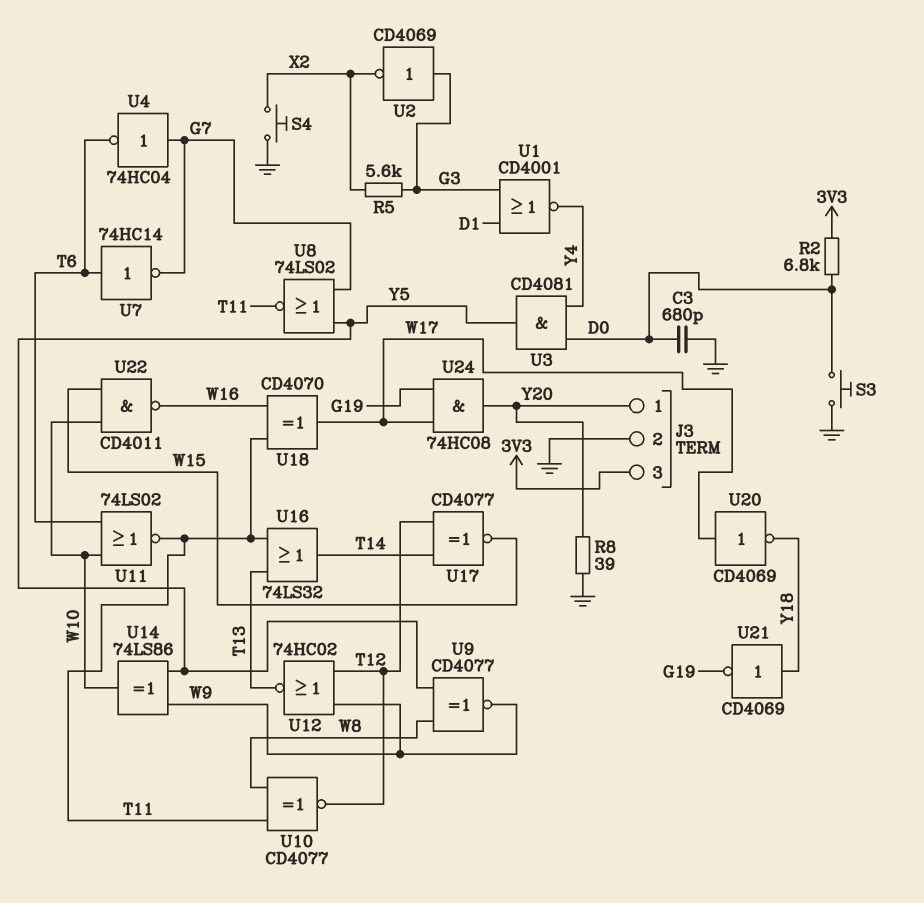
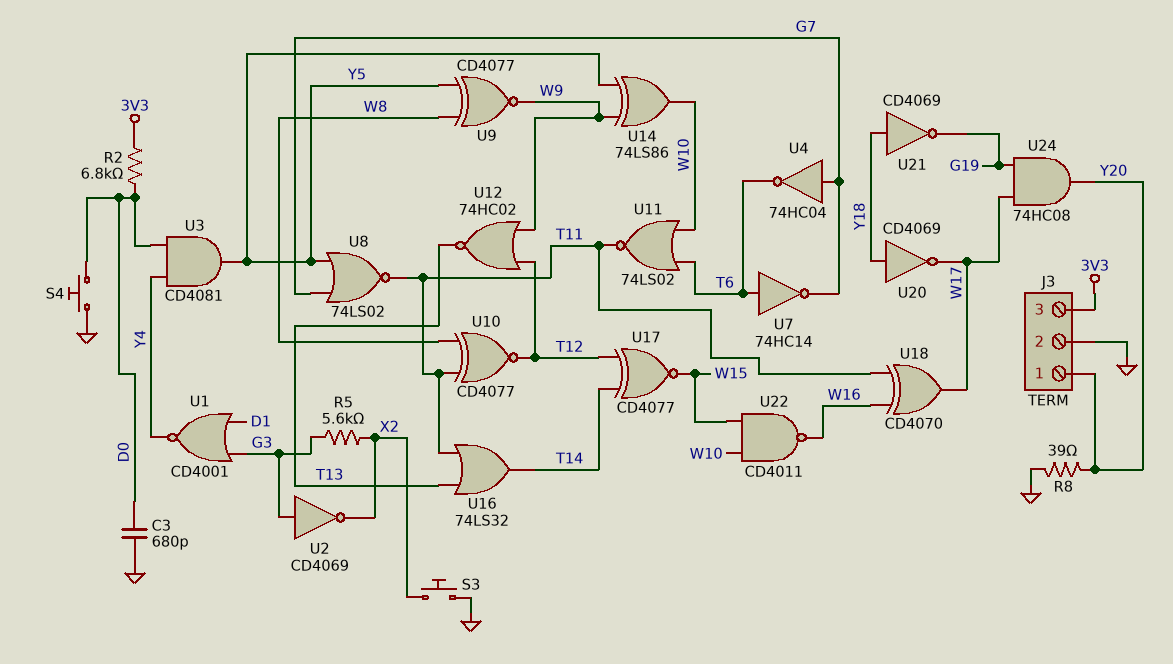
S3: button (D0, GND) -> button (GND, X2)
S4: button (GND, X2) -> button (D0, GND)
U20: NOT CD4069 (in W17, out Y18) -> NOT CD4069 (in Y18, out W17)

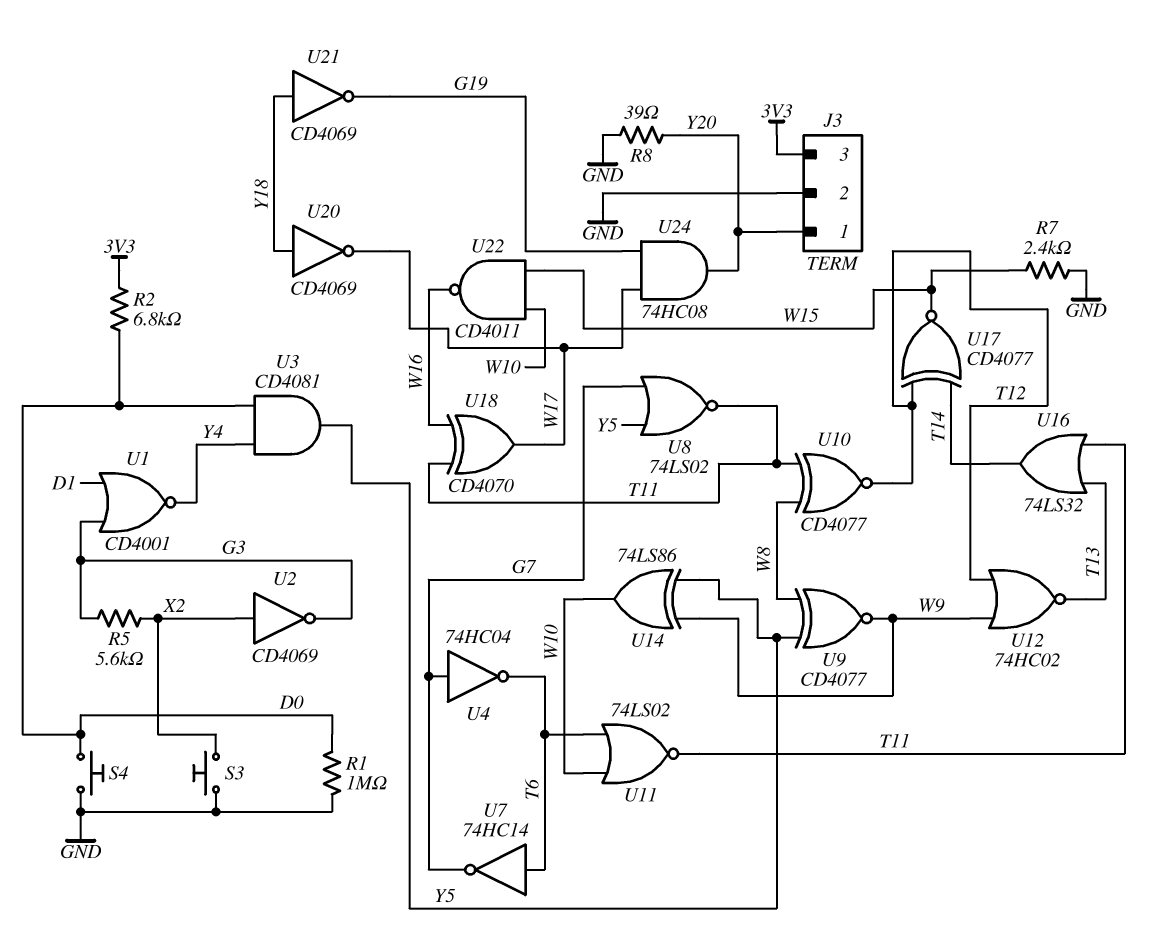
C3: 680pF (D0, GND) -> none
R1: none -> 1M (D0, GND)
R7: none -> 2.4k (GND, W15)
U2: NOT CD4069 (in G3, out X2) -> NOT CD4069 (in X2, out G3)

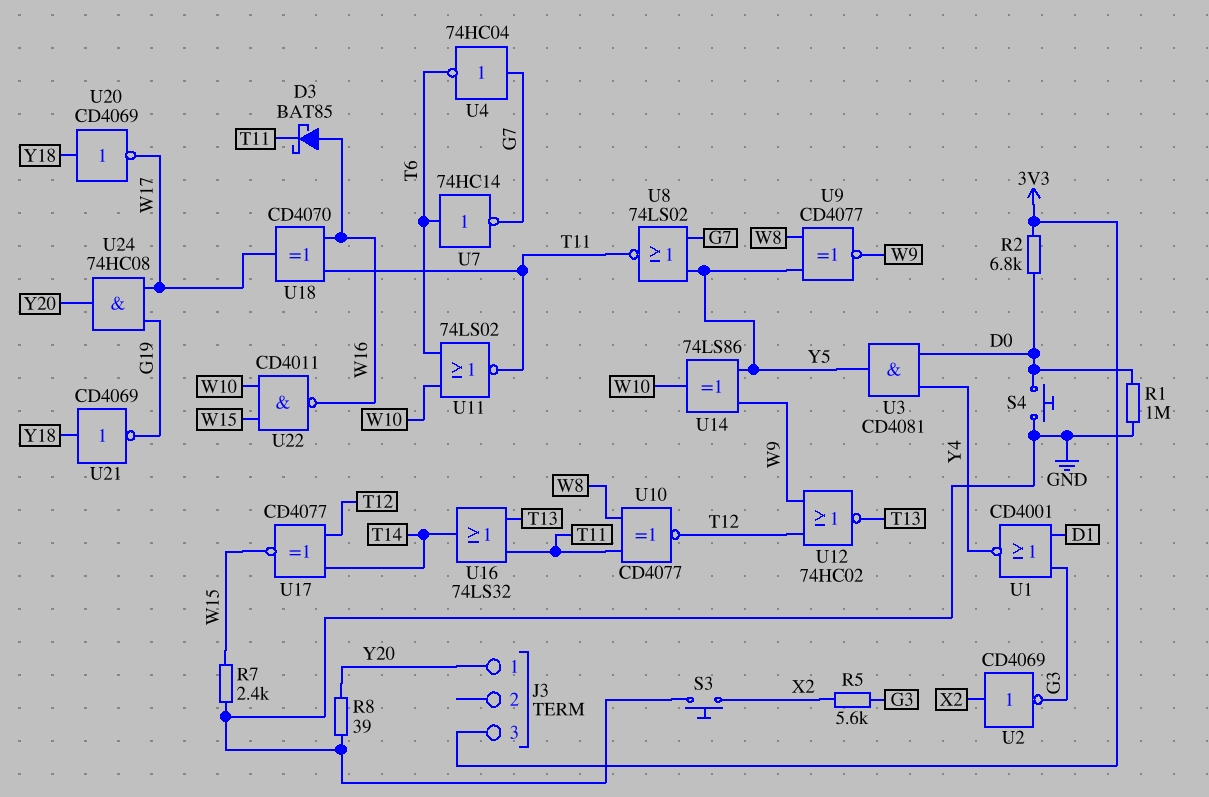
D3: none -> schottky BAT85 (A W16, K T11)
J3 pin 2: GND -> none

